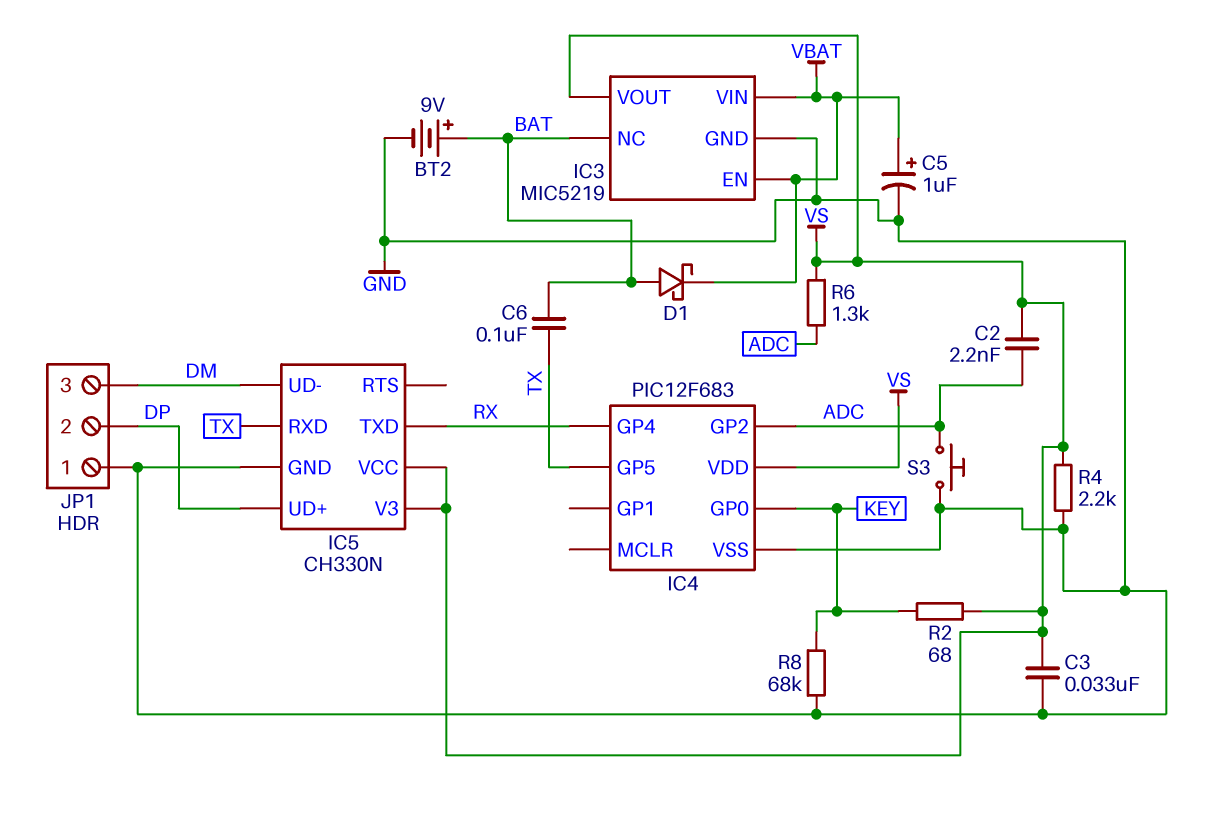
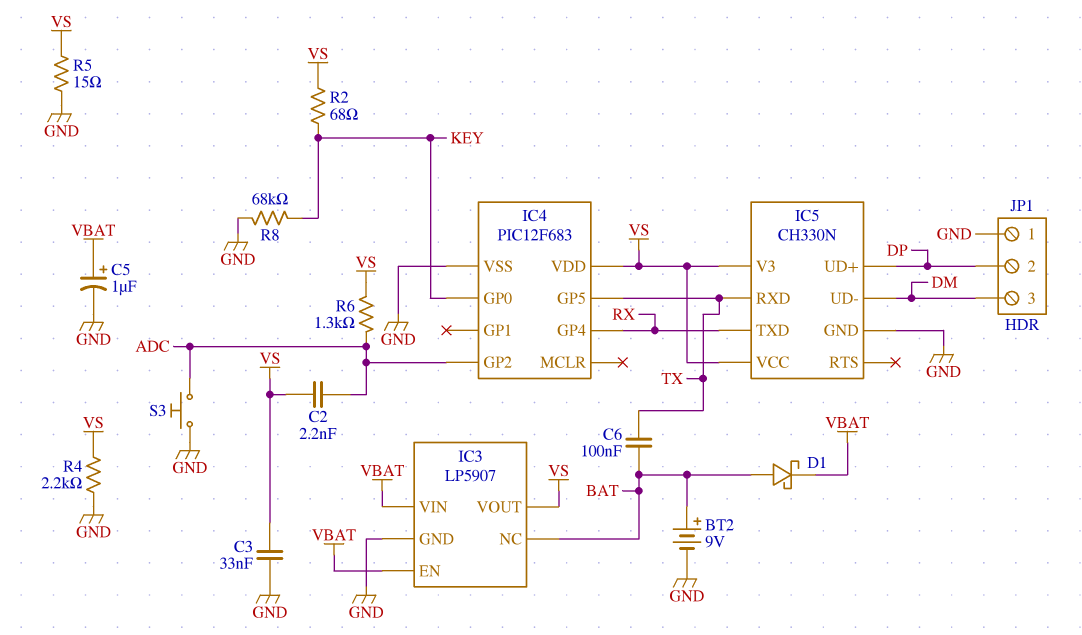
IC3: MIC5219 -> LP5907
R5: none -> 15 (GND, VS)

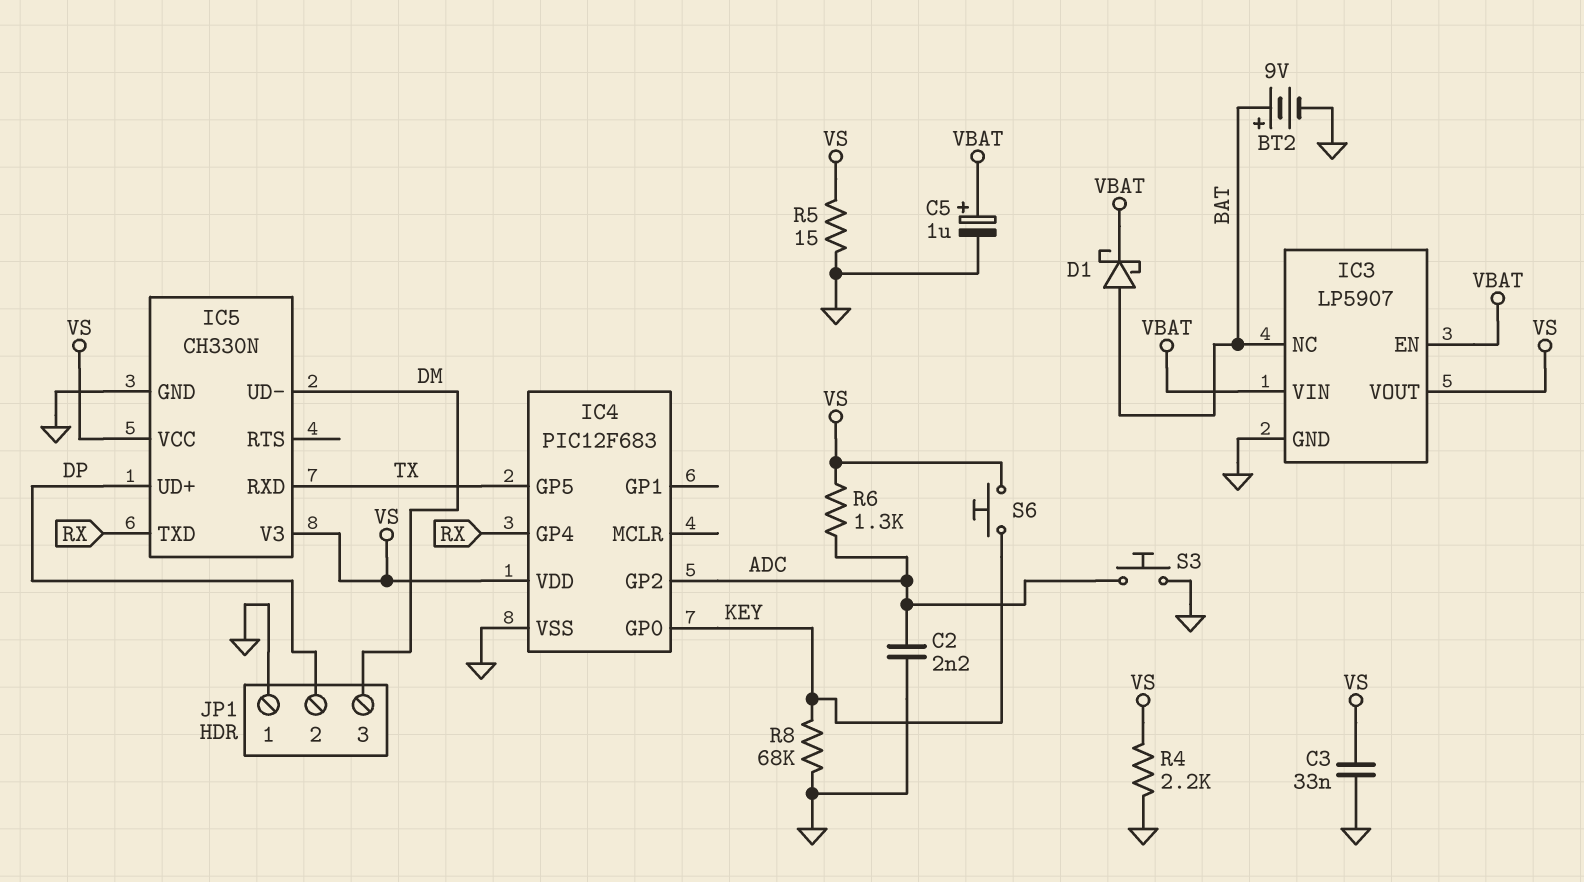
C2: 2.2nF (ADC, VS) -> 2.2nF (ADC, GND)
C6: 100nF (BAT, TX) -> none
R2: 68 (KEY, VS) -> none
S6: none -> button (KEY, VS)

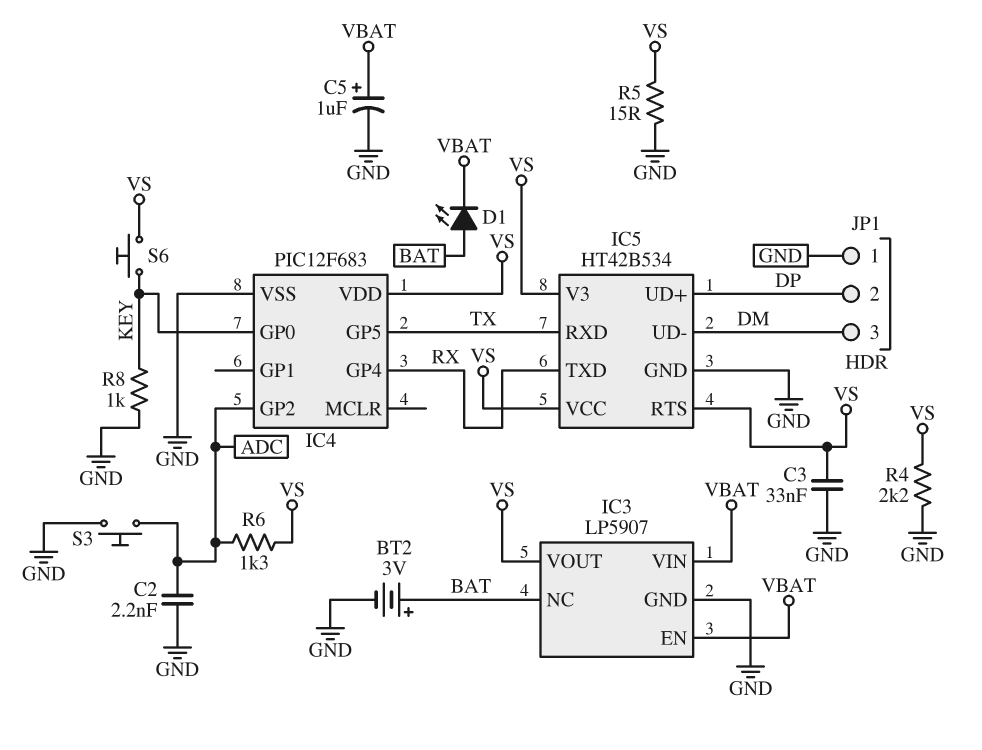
BT2: 9V (plus BAT, minus GND) -> 3V (plus BAT, minus GND)
D1: schottky (A BAT, K VBAT) -> LED (A BAT, K VBAT)
IC5: CH330N -> HT42B534
IC5 pin RTS: none -> VS
R8: 68k (GND, KEY) -> 1k (GND, KEY)

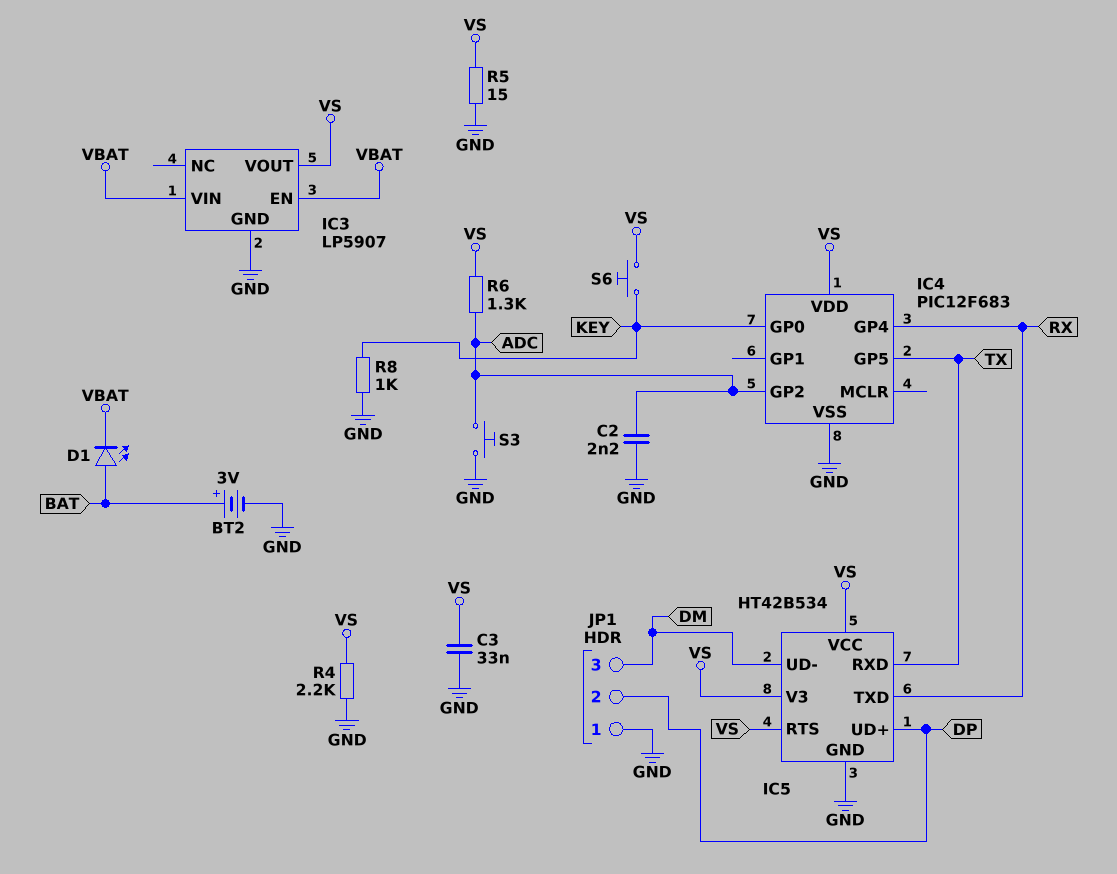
C5: 1uF (plus VBAT, minus GND) -> none
IC3 pin NC: BAT -> none

